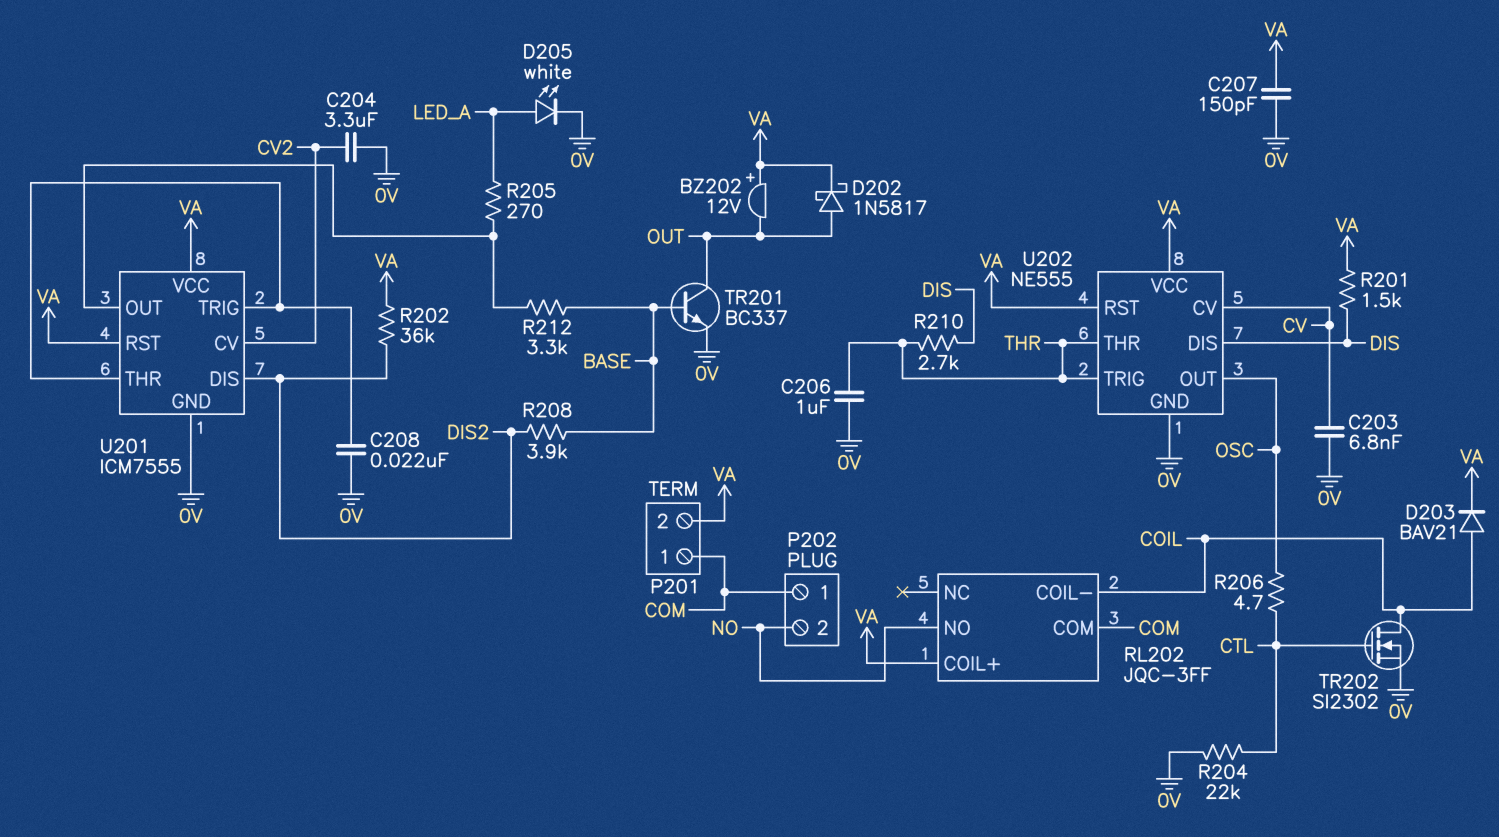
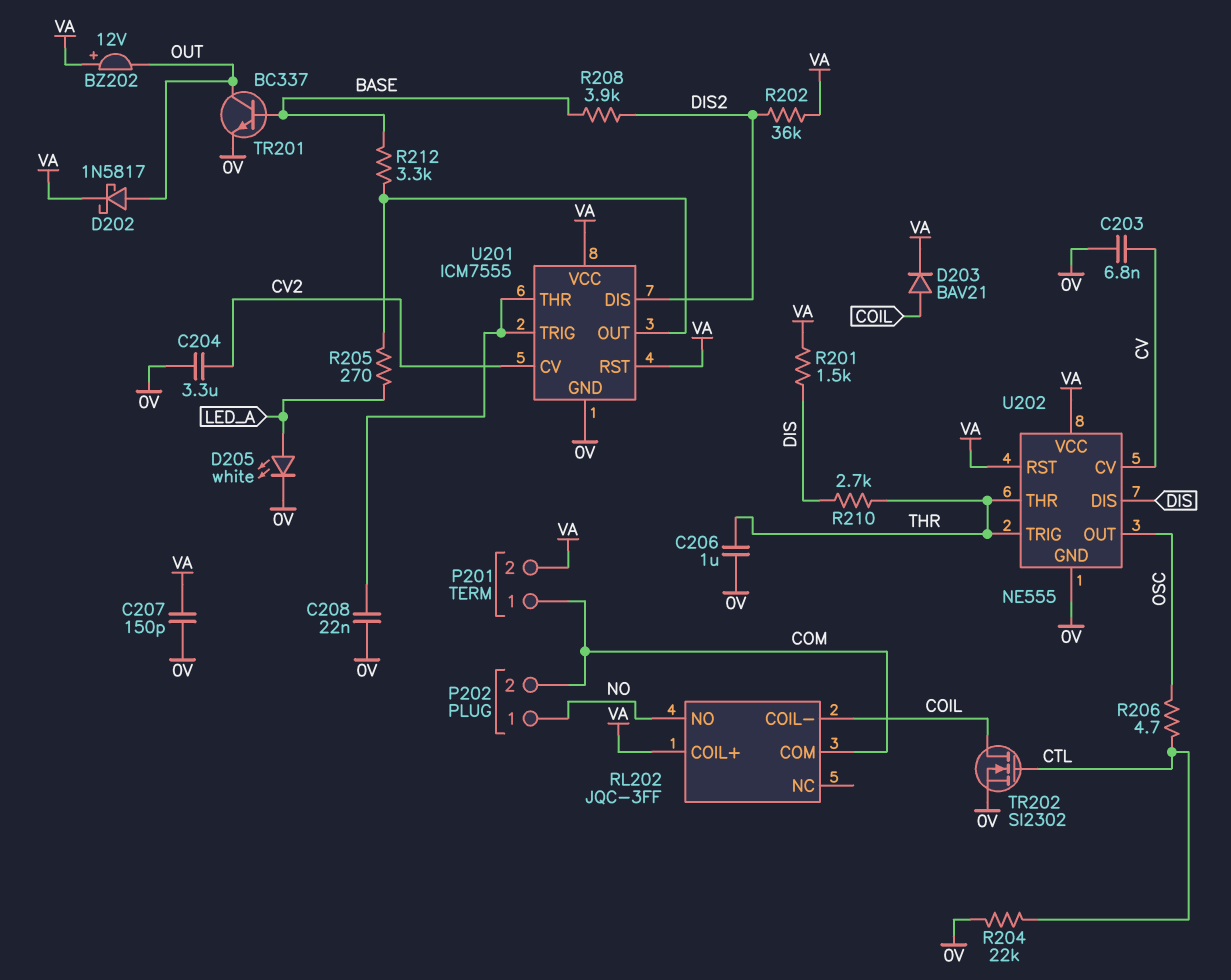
P202 pin 1: COM -> NO
P202 pin 2: NO -> COM

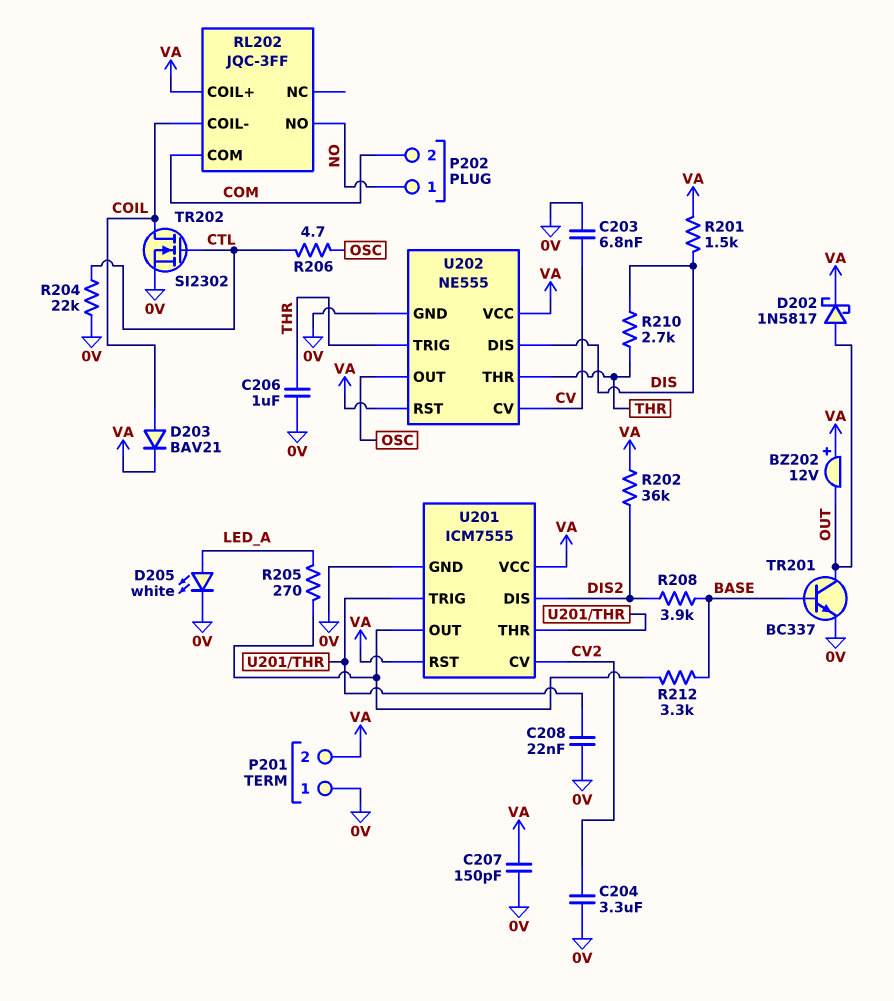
P201 pin 1: COM -> 0V

